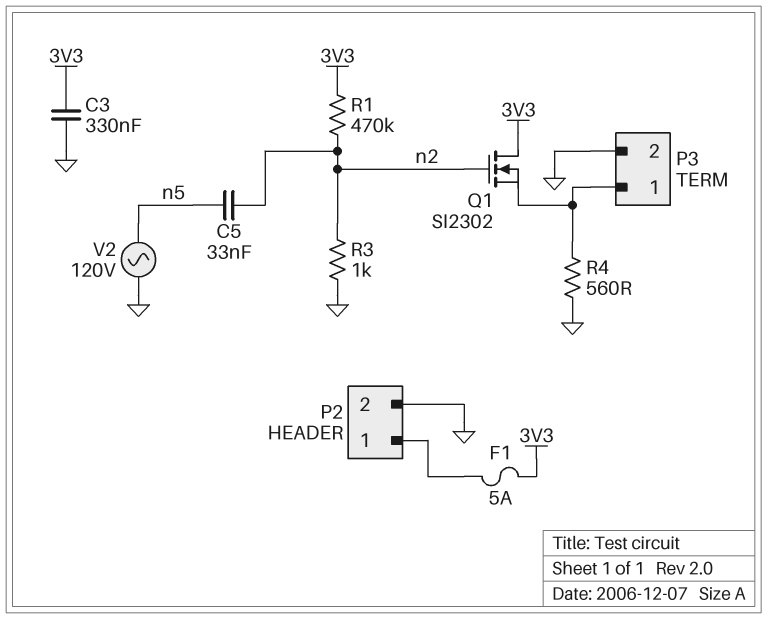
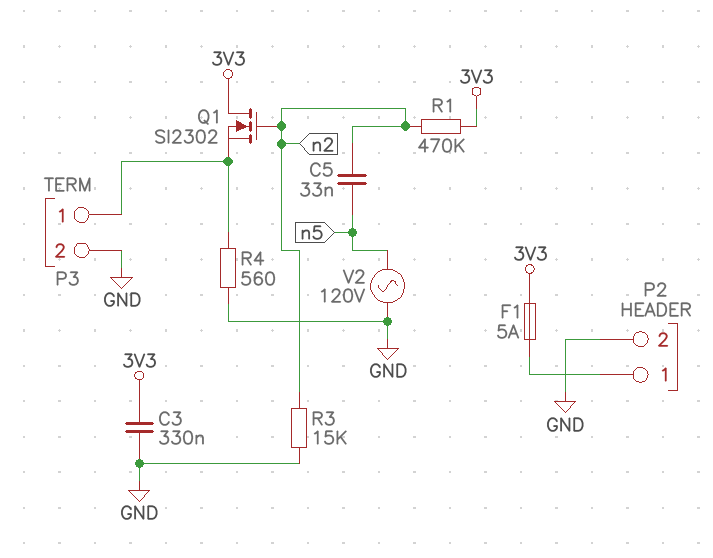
R3: 1k (GND, n2) -> 15k (GND, n2)

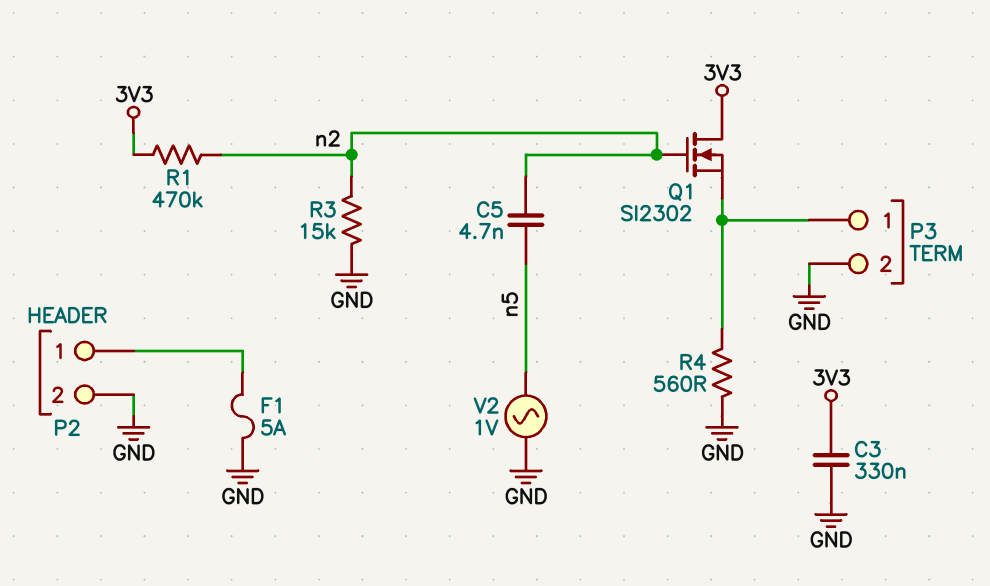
C5: 33nF (n2, n5) -> 4.7nF (n2, n5)
F1: 5A (3V3, P2/1) -> 5A (GND, P2/1)
V2: AC 120V (GND, n5) -> AC 1V (GND, n5)

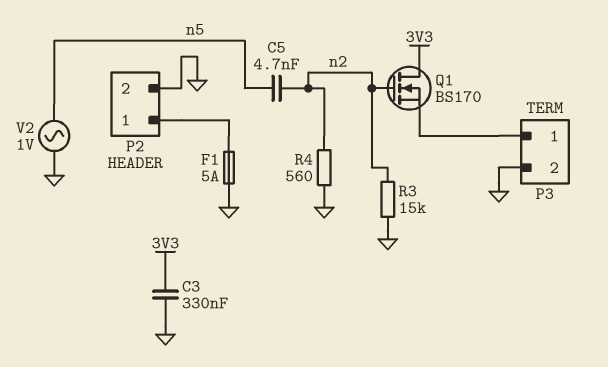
Q1: NMOS SI2302 (G n2, D 3V3, S P3/1) -> NMOS BS170 (G n2, D 3V3, S P3/1)
R1: 470k (3V3, n2) -> none
R4: 560 (GND, P3/1) -> 560 (GND, n2)

